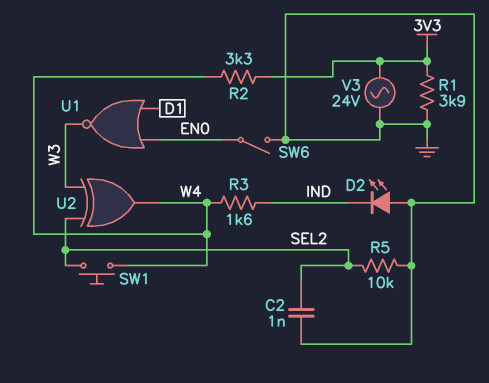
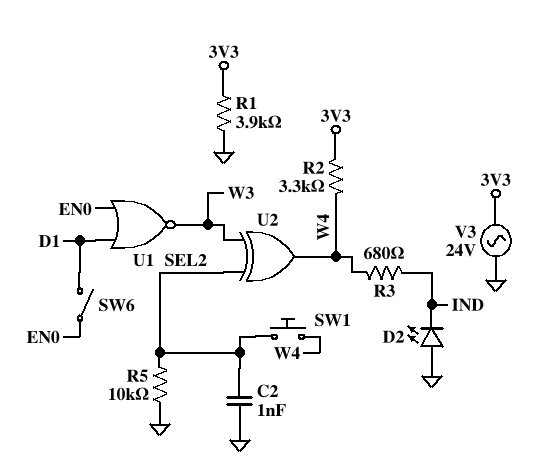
R3: 1.6k (IND, W4) -> 680 (IND, W4)
SW6: switch (EN0, GND) -> switch (D1, EN0)

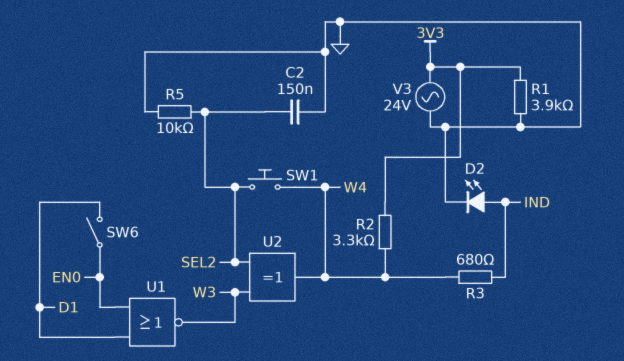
C2: 1nF (GND, SEL2) -> 150nF (GND, SEL2)
D2: LED (A GND, K IND) -> LED (A IND, K GND)

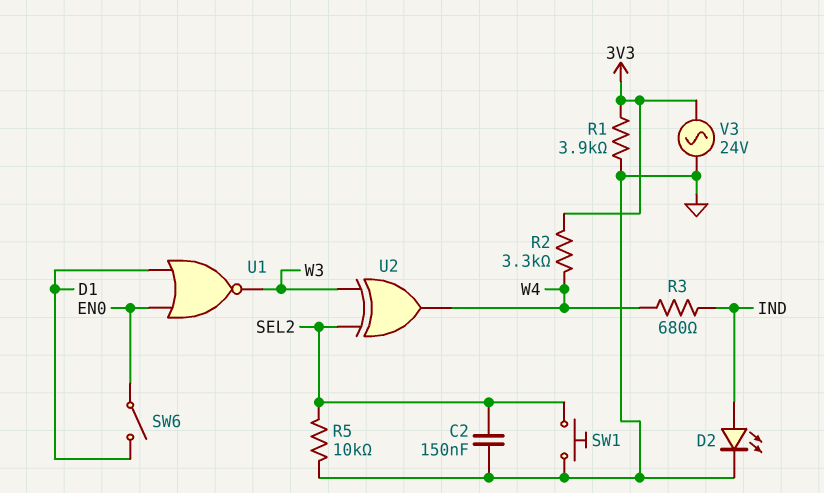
SW1: button (SEL2, W4) -> button (GND, SEL2)

